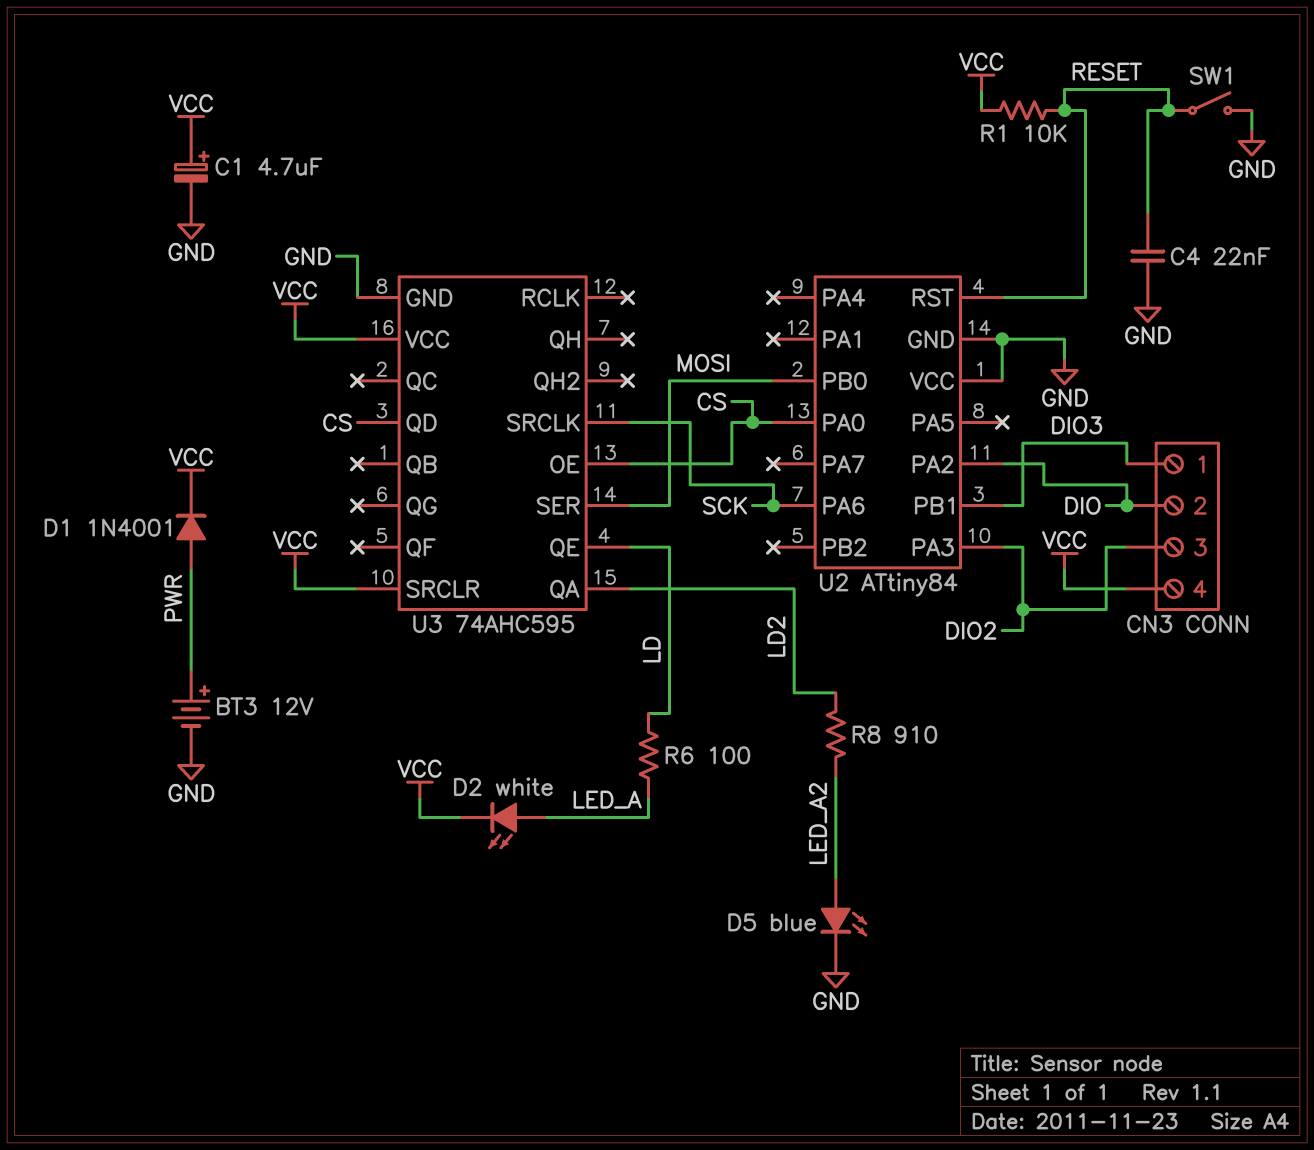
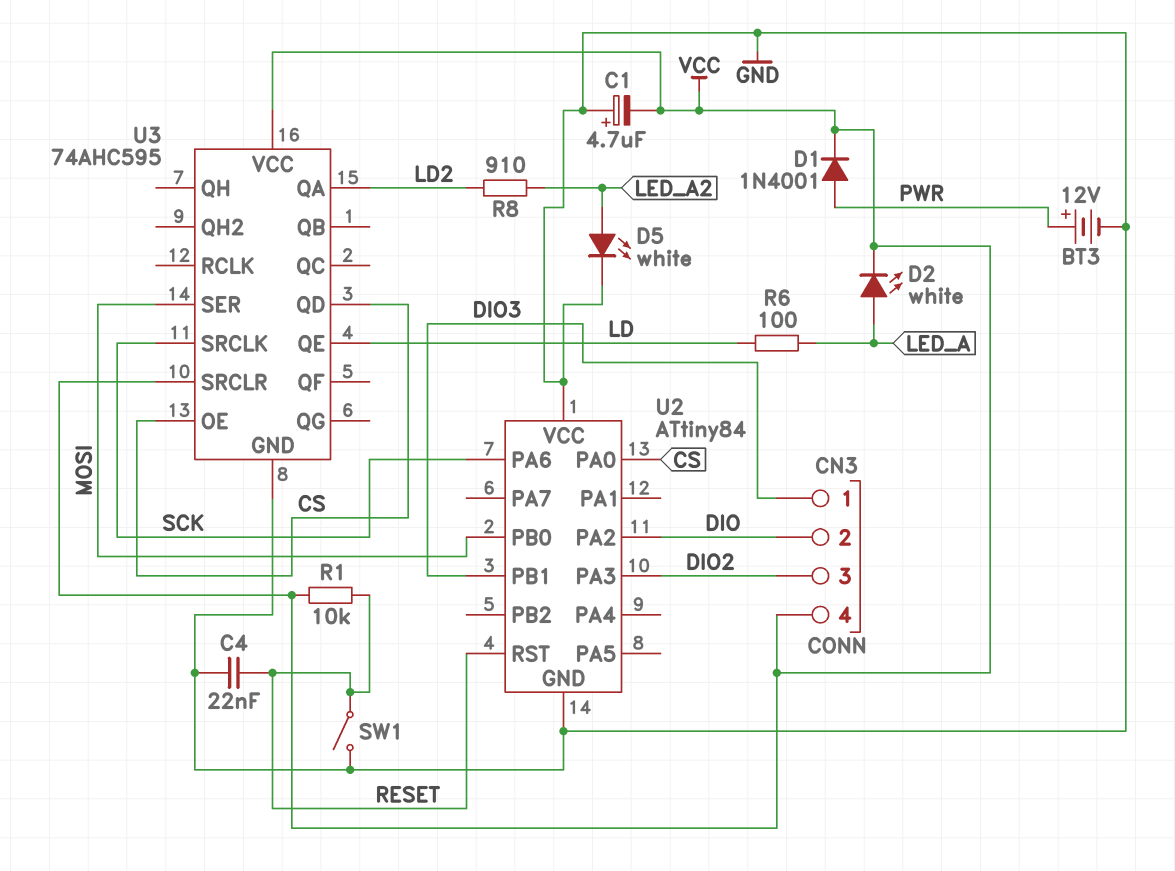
C1: 4.7uF (plus VCC, minus GND) -> 4.7uF (plus GND, minus VCC)
D5: LED blue (A LED_A2, K GND) -> LED white (A LED_A2, K GND)

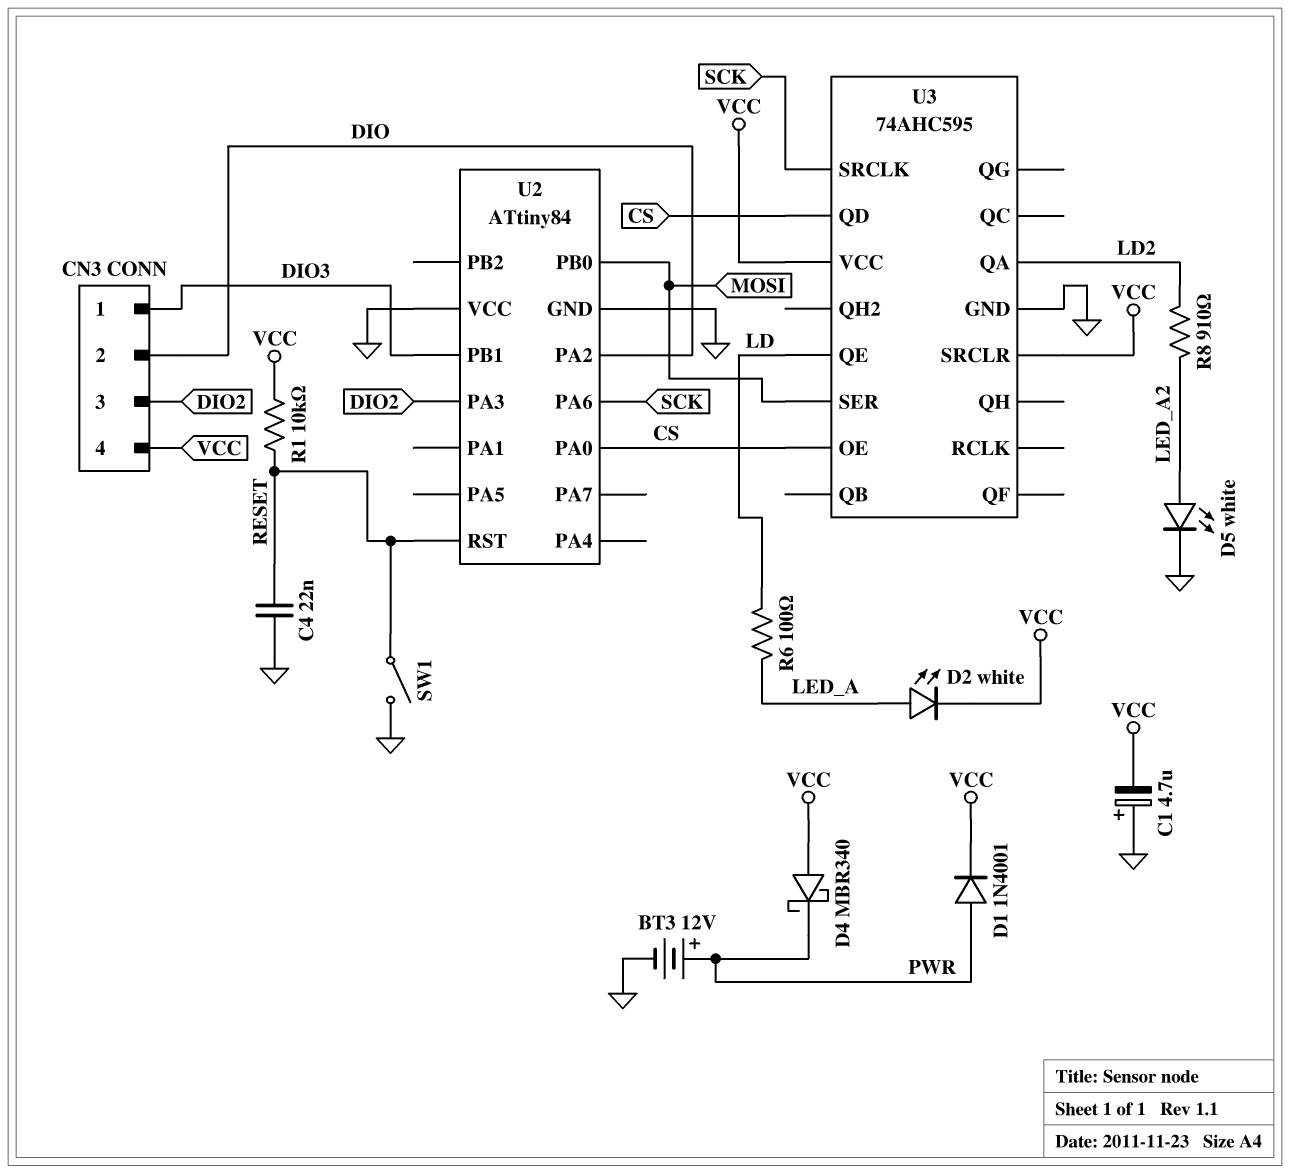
D4: none -> schottky MBR340 (A VCC, K PWR)

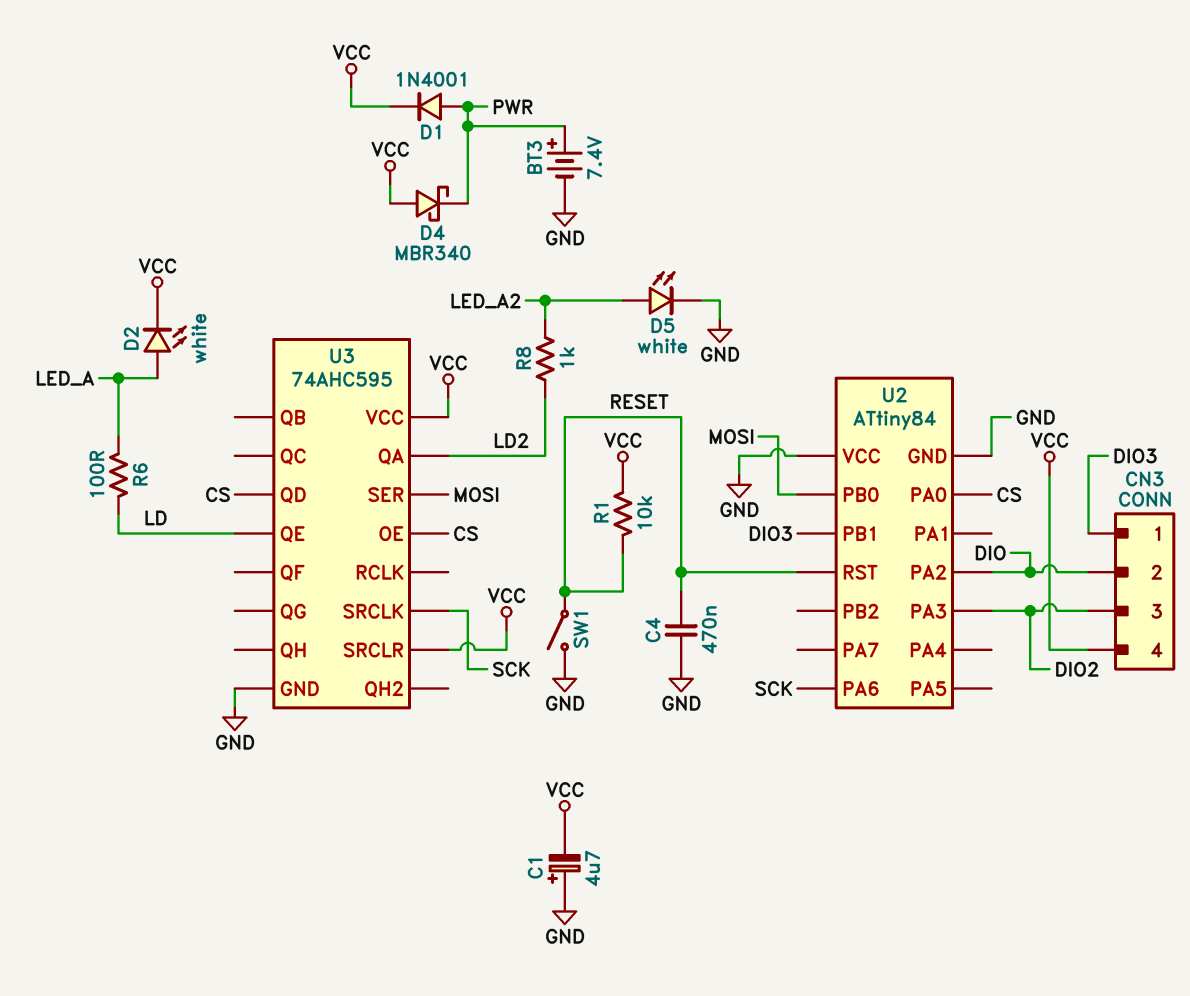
BT3: 12V (plus PWR, minus GND) -> 7.4V (plus PWR, minus GND)
C4: 22nF (GND, RESET) -> 470nF (GND, RESET)
R8: 910 (LD2, LED_A2) -> 1k (LD2, LED_A2)

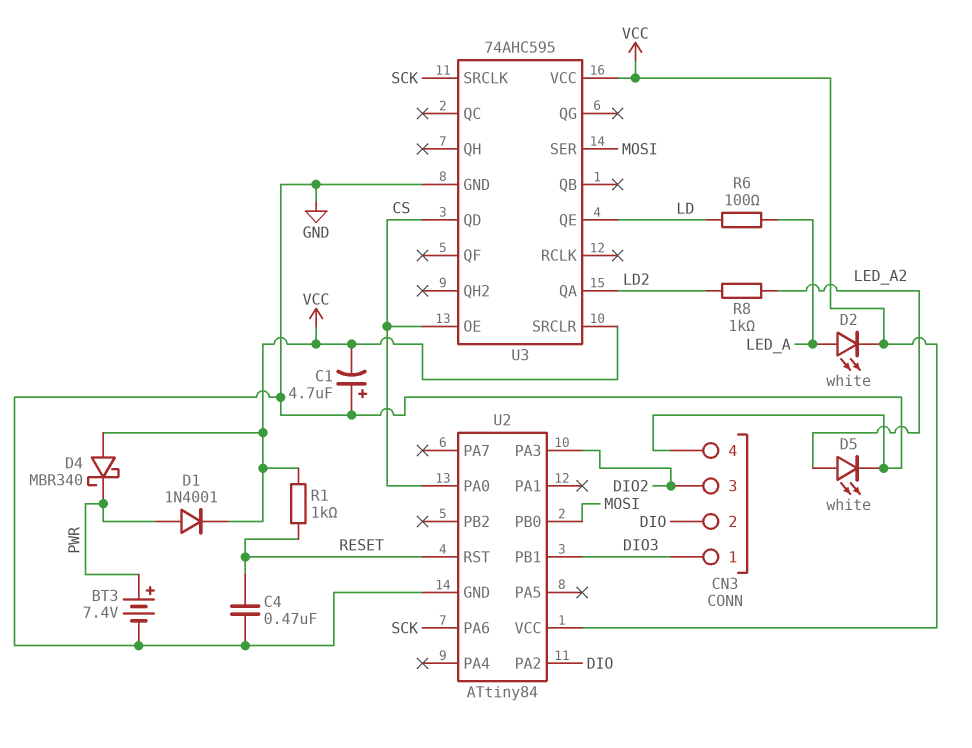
CN3 pin 4: VCC -> GND
R1: 10k (RESET, VCC) -> 1k (RESET, VCC)
SW1: switch (GND, RESET) -> none
U2 pin VCC: GND -> VCC

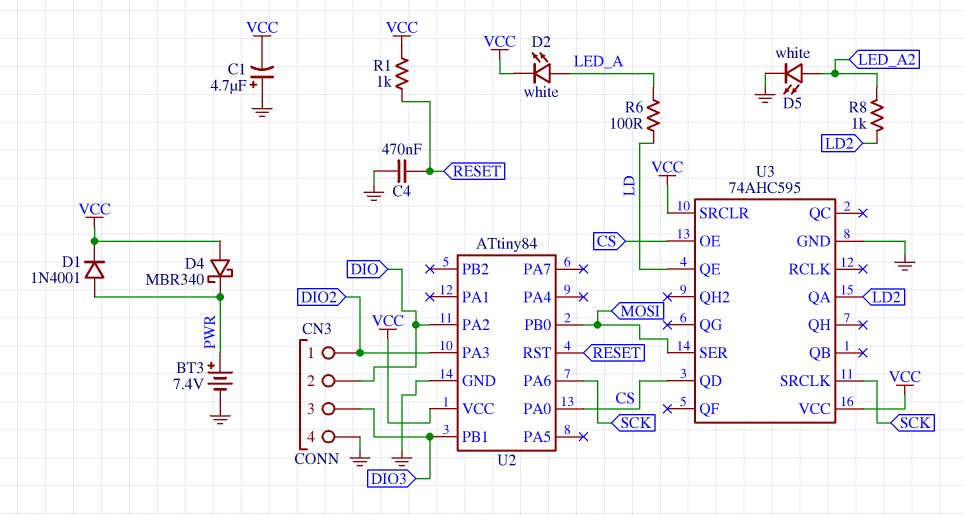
CN3 pin 1: DIO3 -> DIO2
CN3 pin 3: DIO2 -> DIO3

